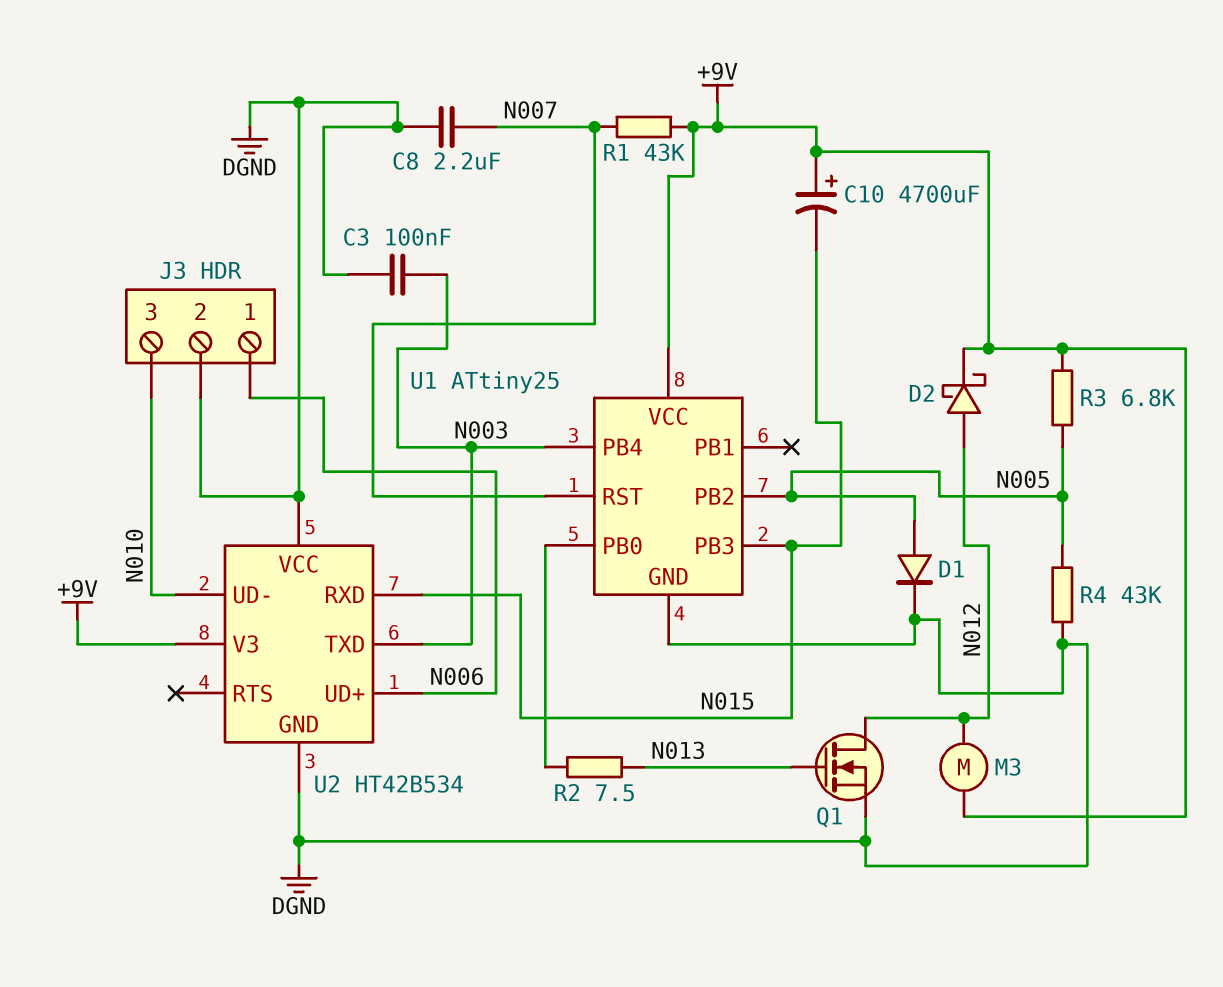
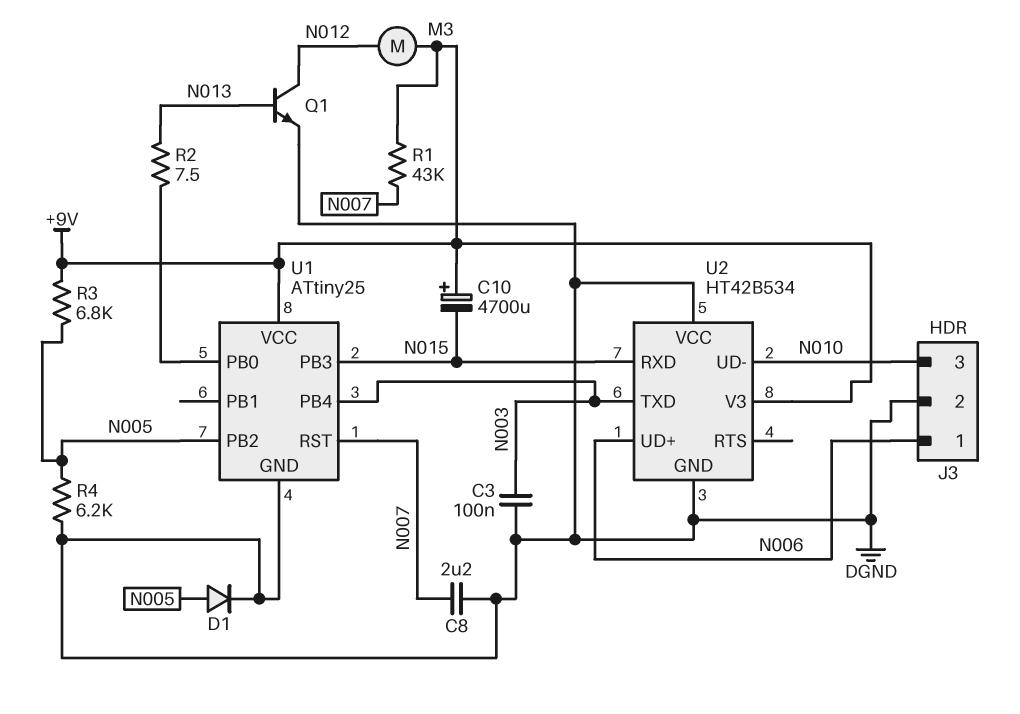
D2: schottky (A N012, K +9V) -> none
Q1: NMOS (G N013, D N012, S DGND) -> NPN (B N013, C N012, E DGND)
R4: 43k (DGND, N005) -> 6.2k (DGND, N005)

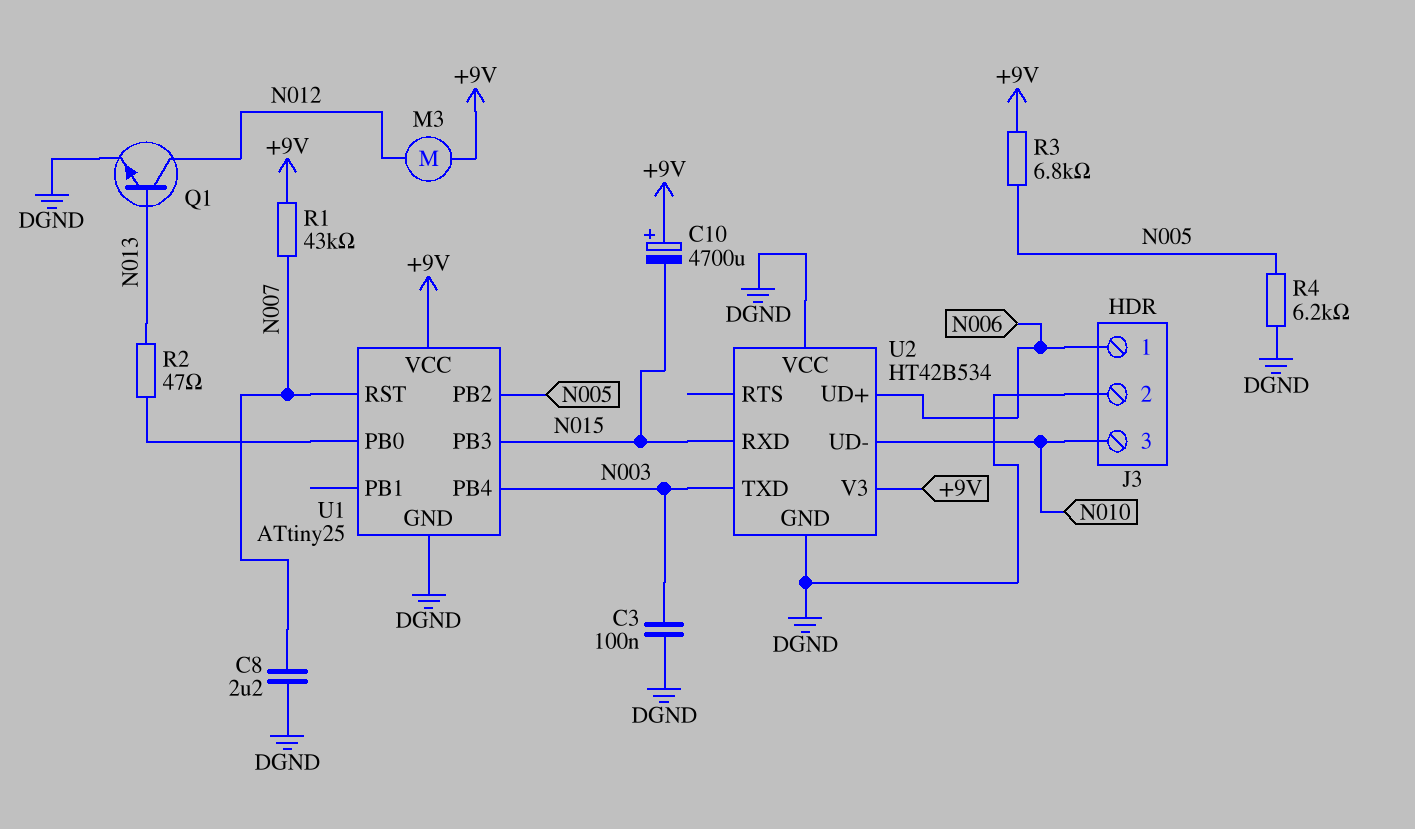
D1: diode (A N005, K DGND) -> none
R2: 7.5 (N013, U1/PB0) -> 47 (N013, U1/PB0)

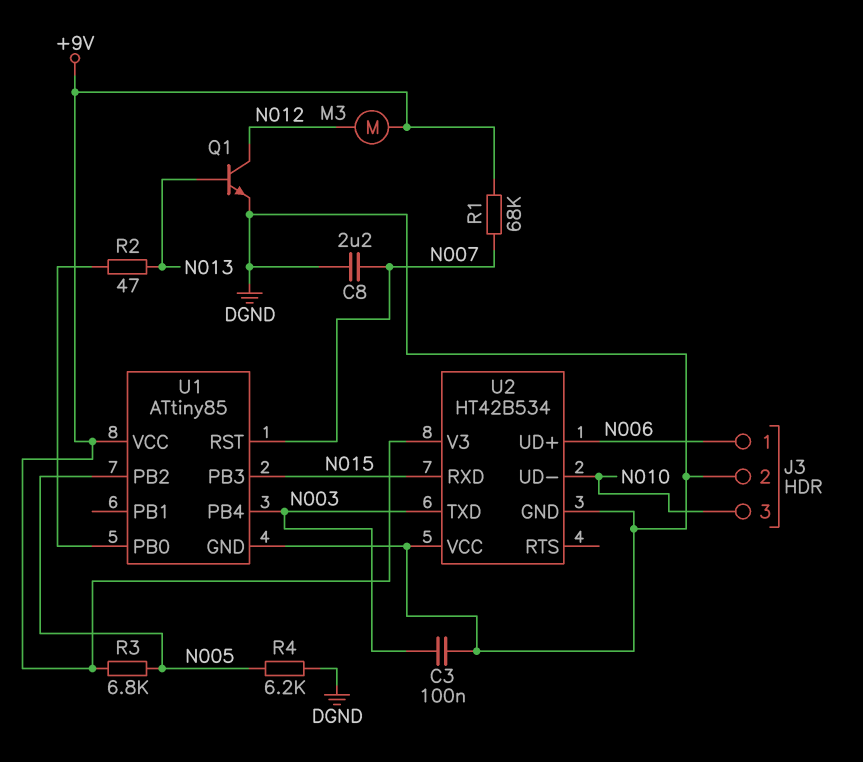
C10: 4700uF (plus +9V, minus N015) -> none
R1: 43k (+9V, N007) -> 68k (+9V, N007)
U1: ATtiny25 -> ATtiny85

